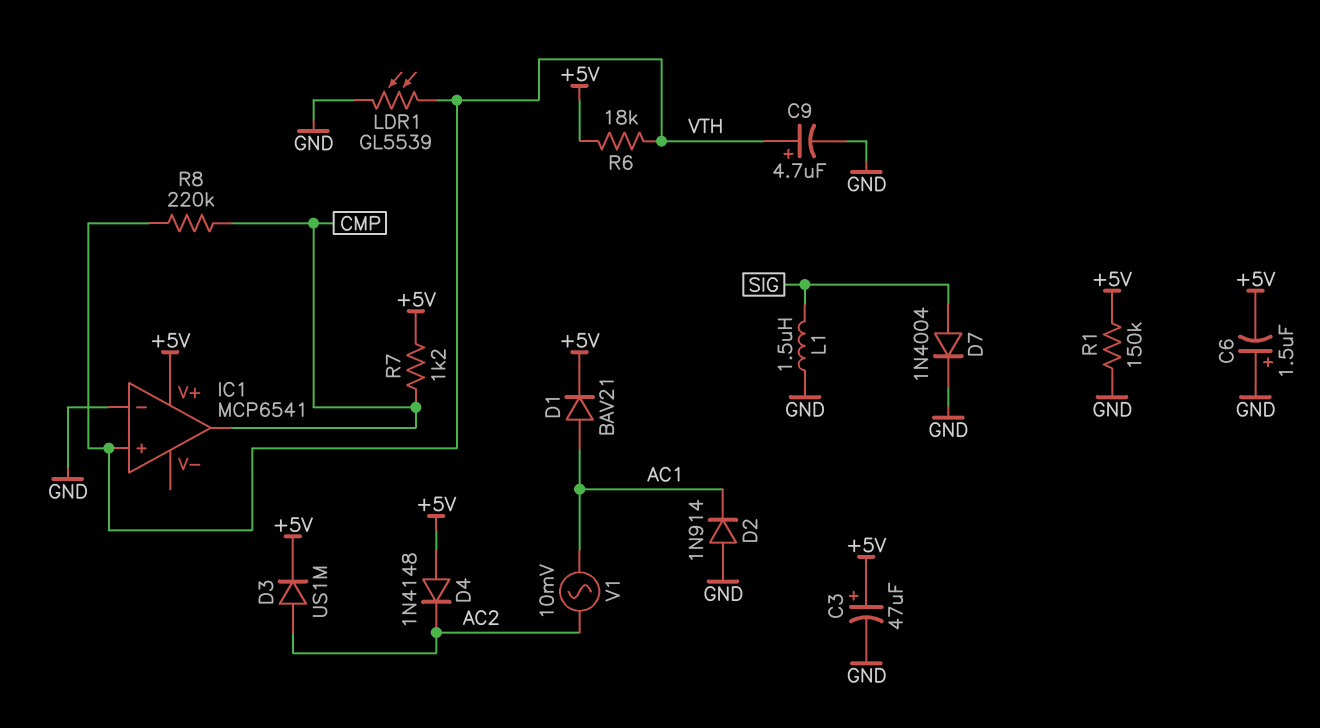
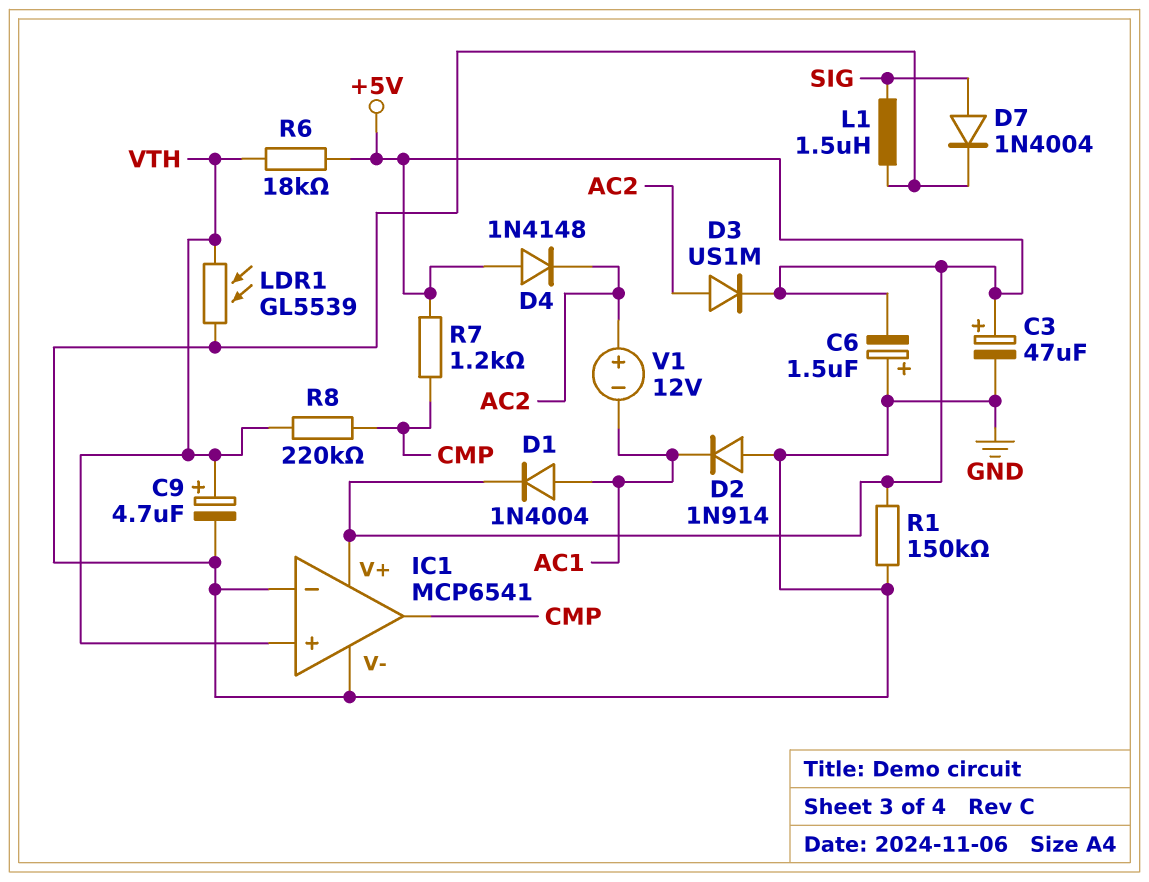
D1: diode BAV21 (A AC1, K +5V) -> diode 1N4004 (A AC1, K +5V)
IC1 pin V-: none -> GND
V1: AC 10mV (AC1, AC2) -> 12V (plus AC2, minus AC1)

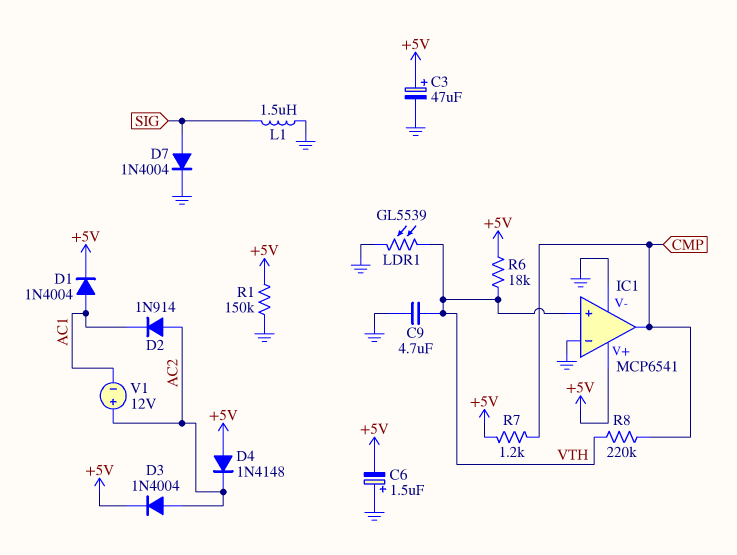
C9: 4.7uF (plus VTH, minus GND) -> 4.7uF (GND, VTH)
D2: diode 1N914 (A GND, K AC1) -> diode 1N914 (A AC2, K AC1)
D3: diode US1M (A AC2, K +5V) -> diode 1N4004 (A AC2, K +5V)

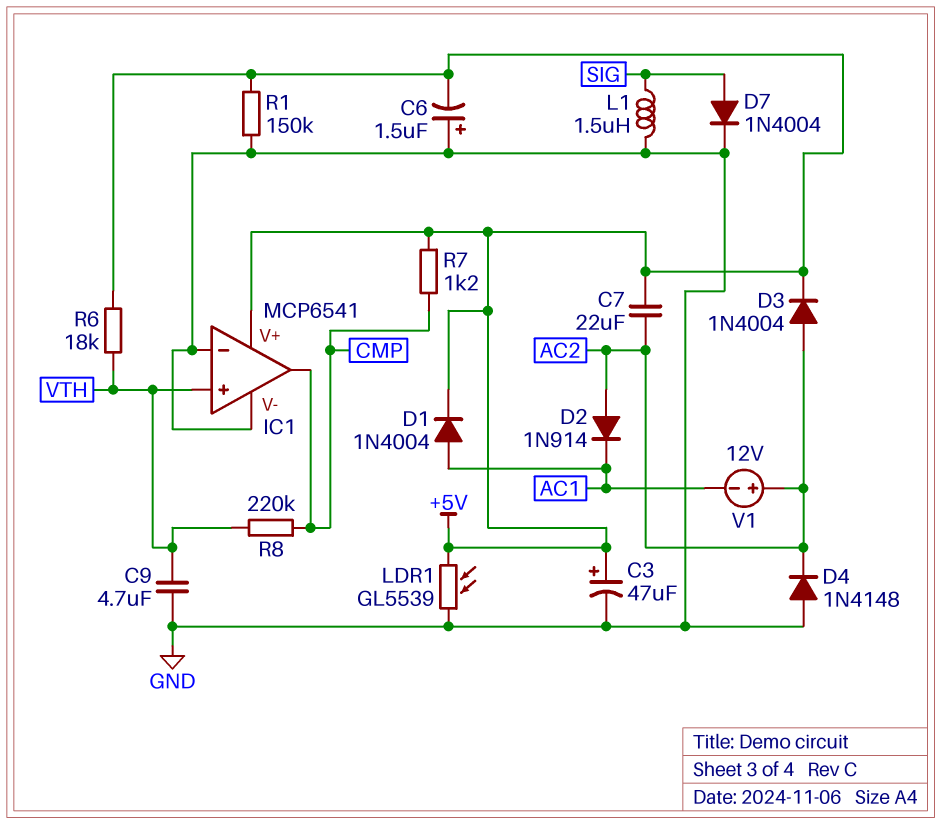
C7: none -> 22uF (+5V, AC2)
D4: diode 1N4148 (A +5V, K AC2) -> diode 1N4148 (A GND, K AC2)
LDR1: GL5539 (GND, VTH) -> GL5539 (+5V, GND)

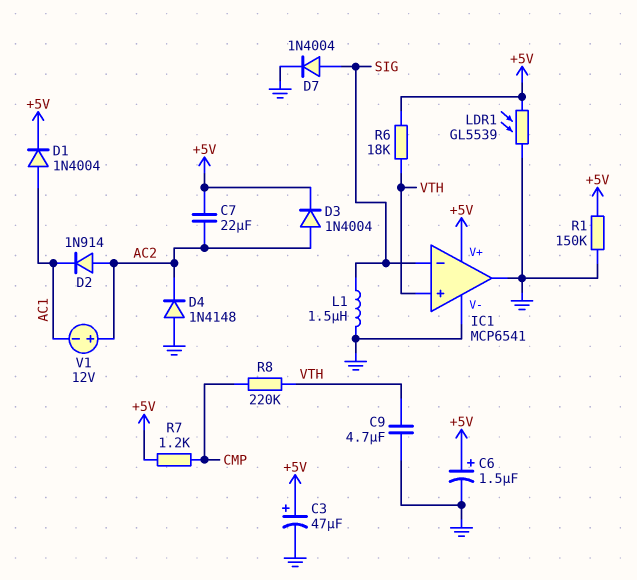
C6: 1.5uF (plus GND, minus +5V) -> 1.5uF (plus +5V, minus GND)
IC1 pin in-: GND -> SIG
IC1 pin out: CMP -> GND

